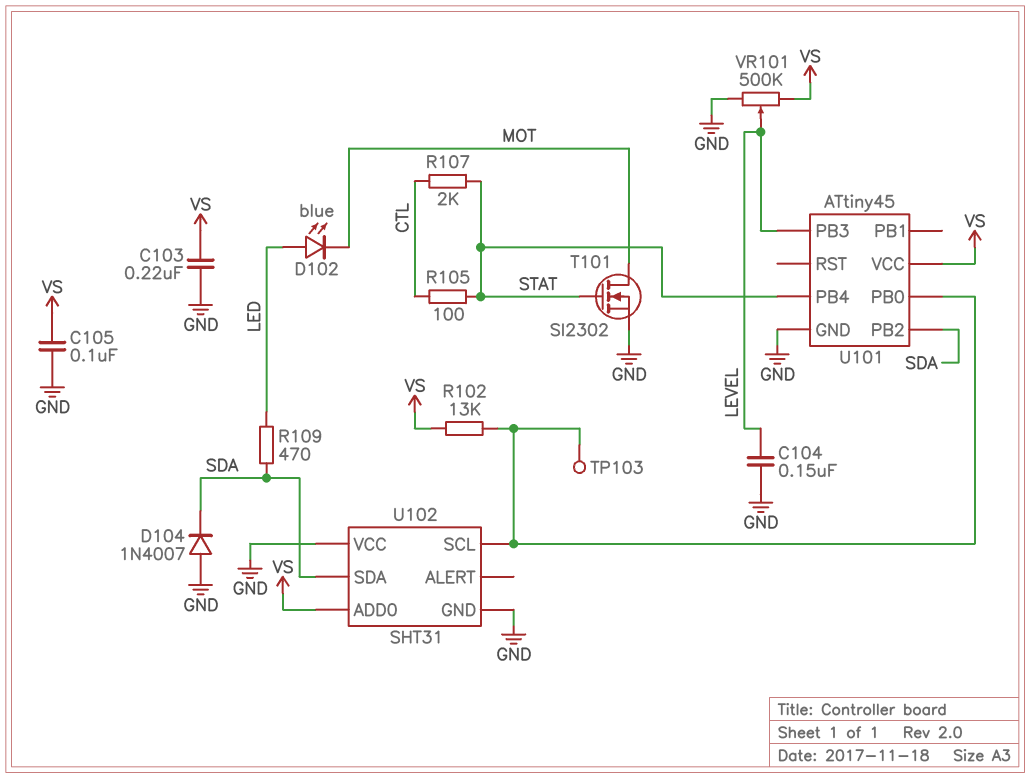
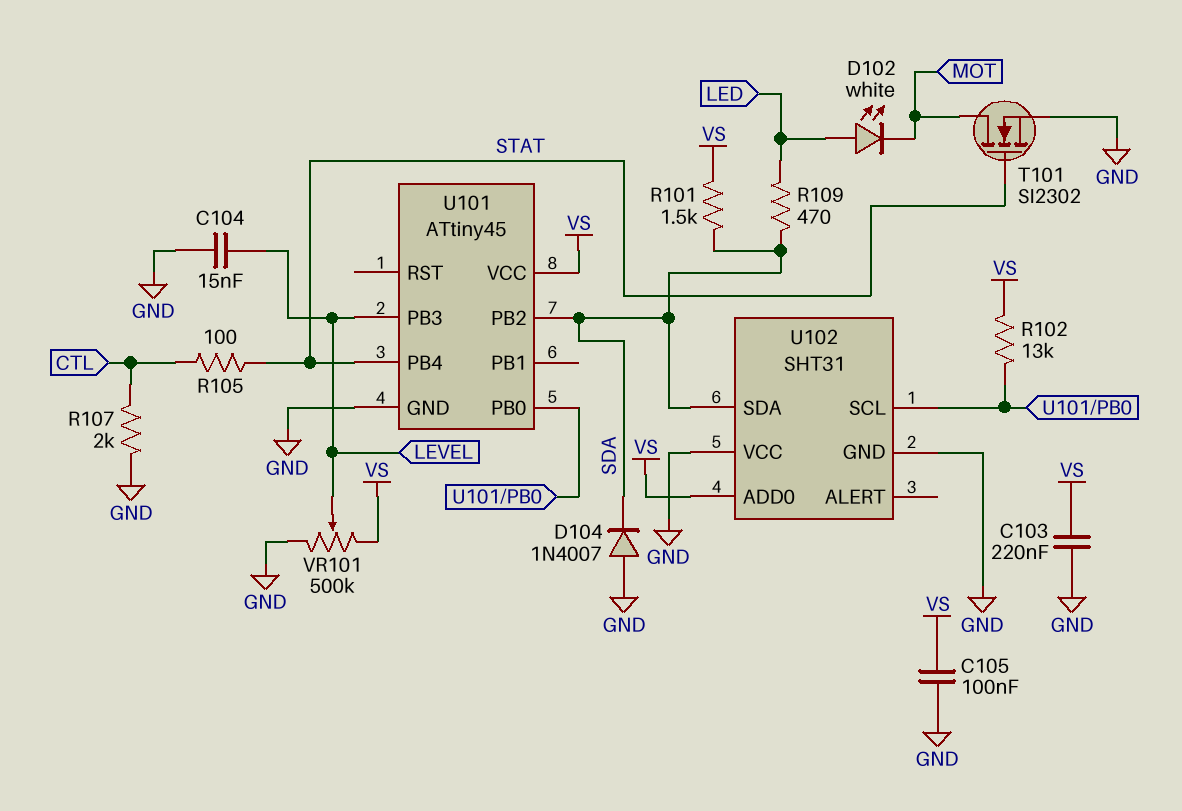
C104: 150nF (GND, LEVEL) -> 15nF (GND, LEVEL)
D102: LED blue (A LED, K MOT) -> LED white (A LED, K MOT)
R101: none -> 1.5k (SDA, VS)
R107: 2k (CTL, STAT) -> 2k (CTL, GND)
TP103: test point (U101/PB0) -> none

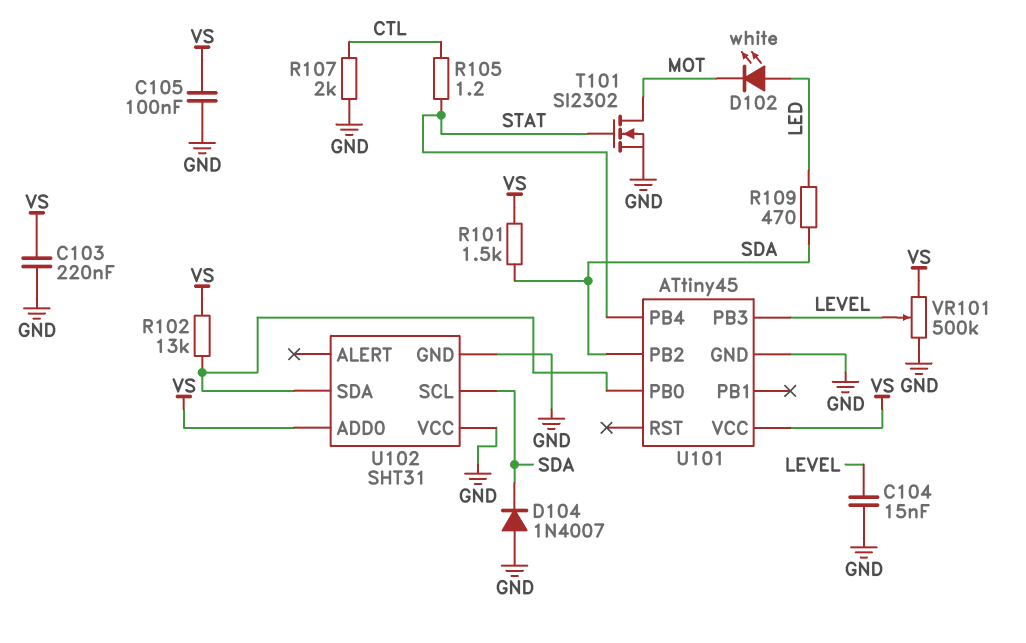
R105: 100 (CTL, STAT) -> 1.2 (CTL, STAT)
U102 pin SCL: U101/PB0 -> SDA
U102 pin SDA: SDA -> U101/PB0

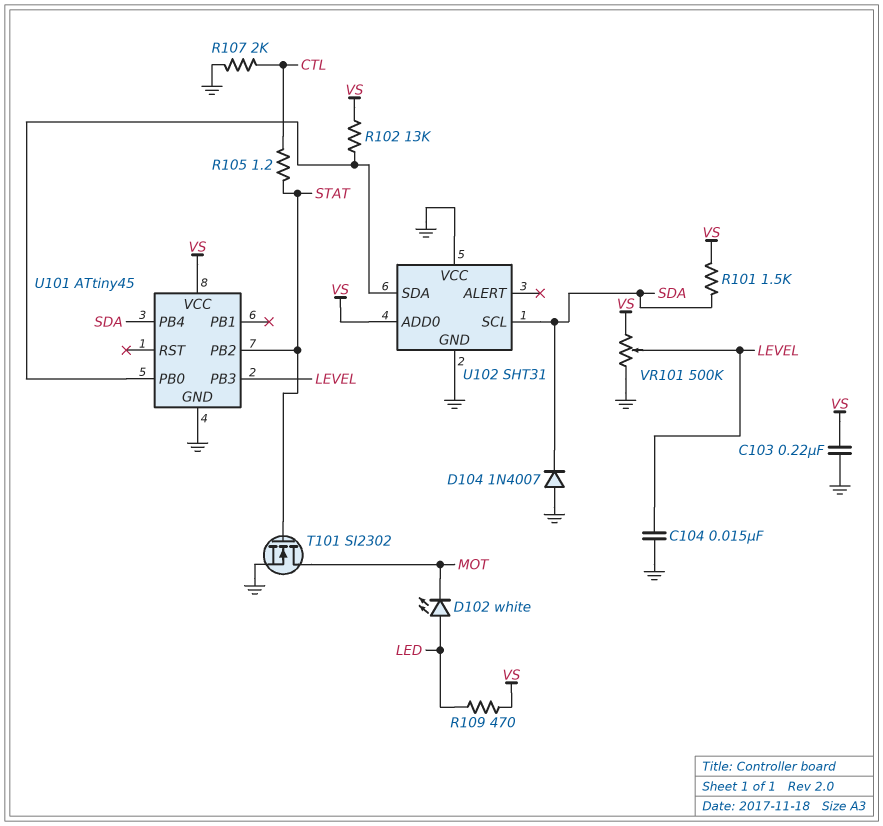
C105: 100nF (GND, VS) -> none
R109: 470 (LED, SDA) -> 470 (LED, VS)
U101 pin PB2: SDA -> STAT
U101 pin PB4: STAT -> SDA

